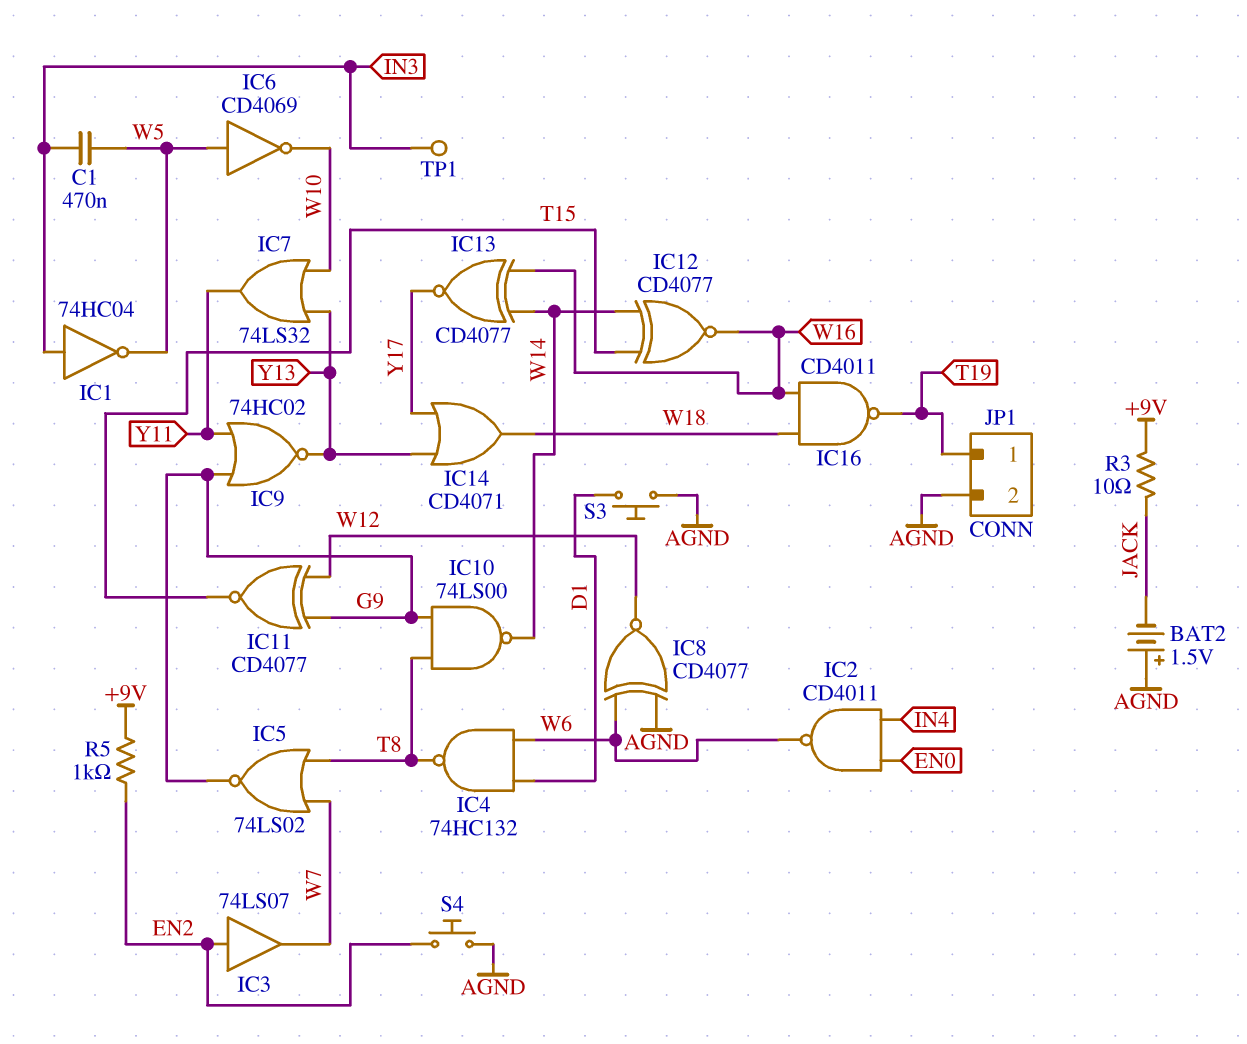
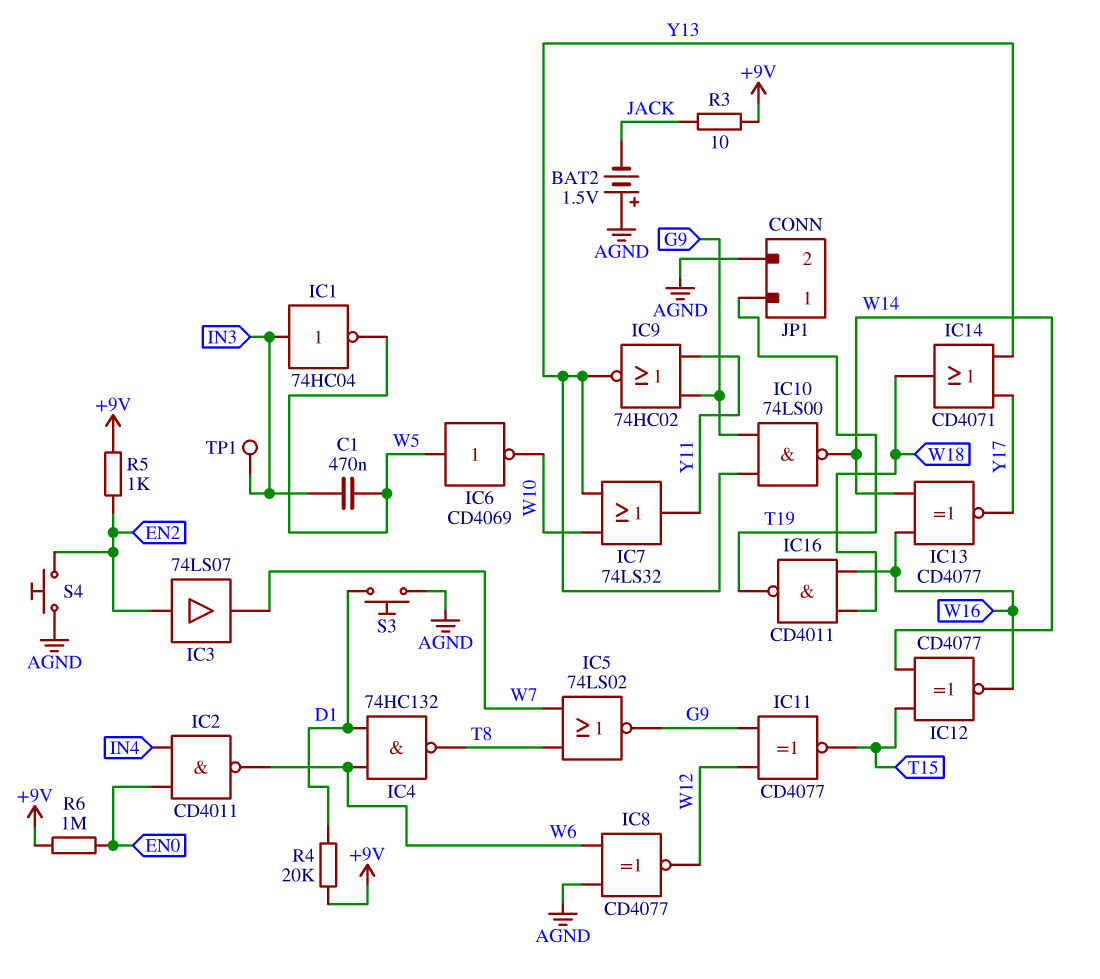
IC10: NAND 74LS00 (in G9, in T8, out W14) -> NAND 74LS00 (in G9, in Y13, out W14)
R4: none -> 20k (+9V, D1)
R6: none -> 1M (+9V, EN0)

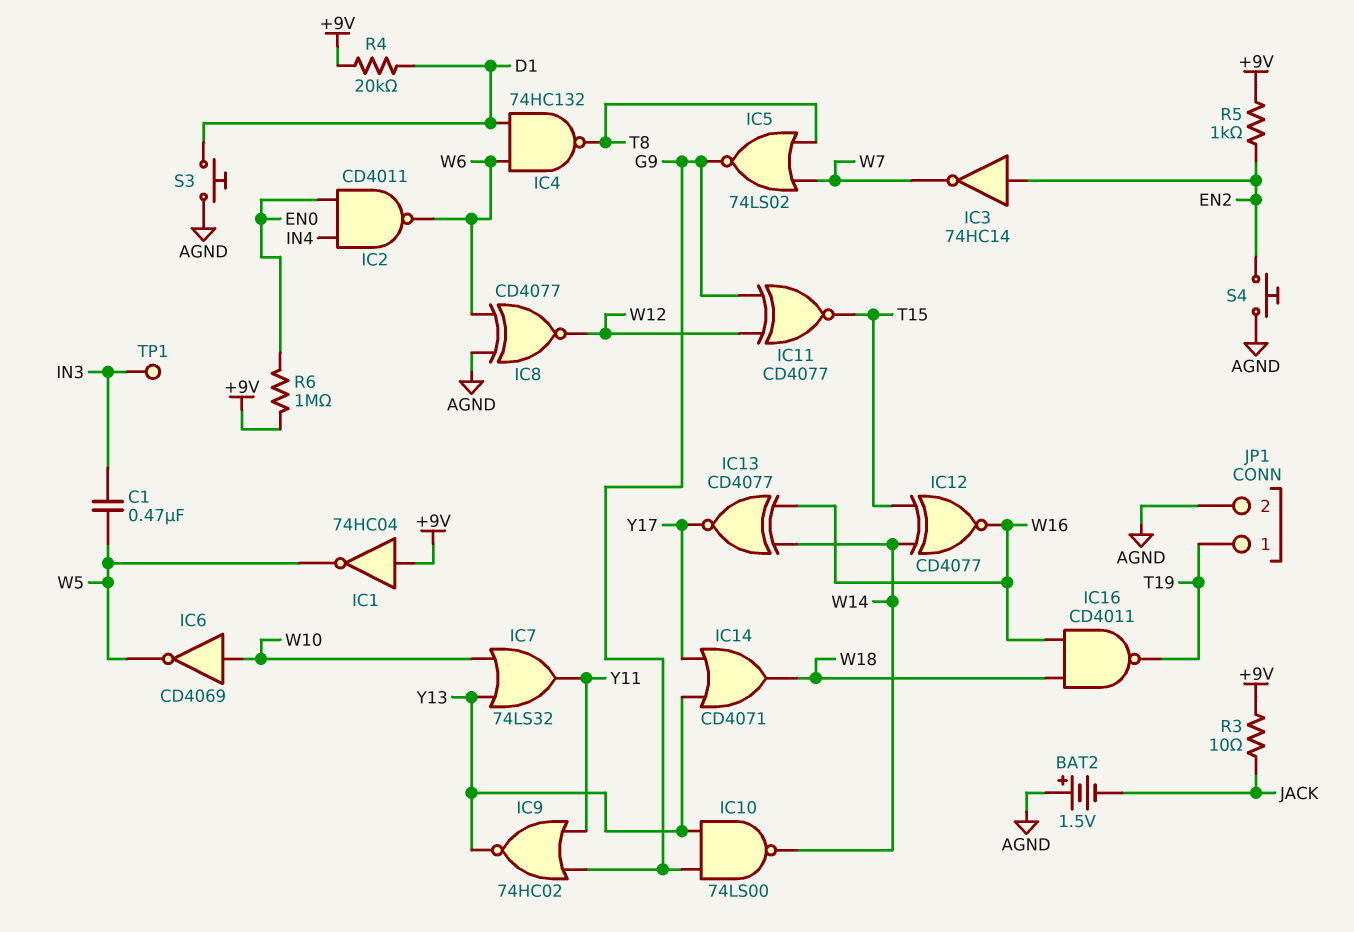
IC1: NOT 74HC04 (in IN3, out W5) -> NOT 74HC04 (in +9V, out W5)
IC3: buffer 74LS07 (in EN2, out W7) -> NOT 74HC14 (in EN2, out W7)
IC6: NOT CD4069 (in W5, out W10) -> NOT CD4069 (in W10, out W5)

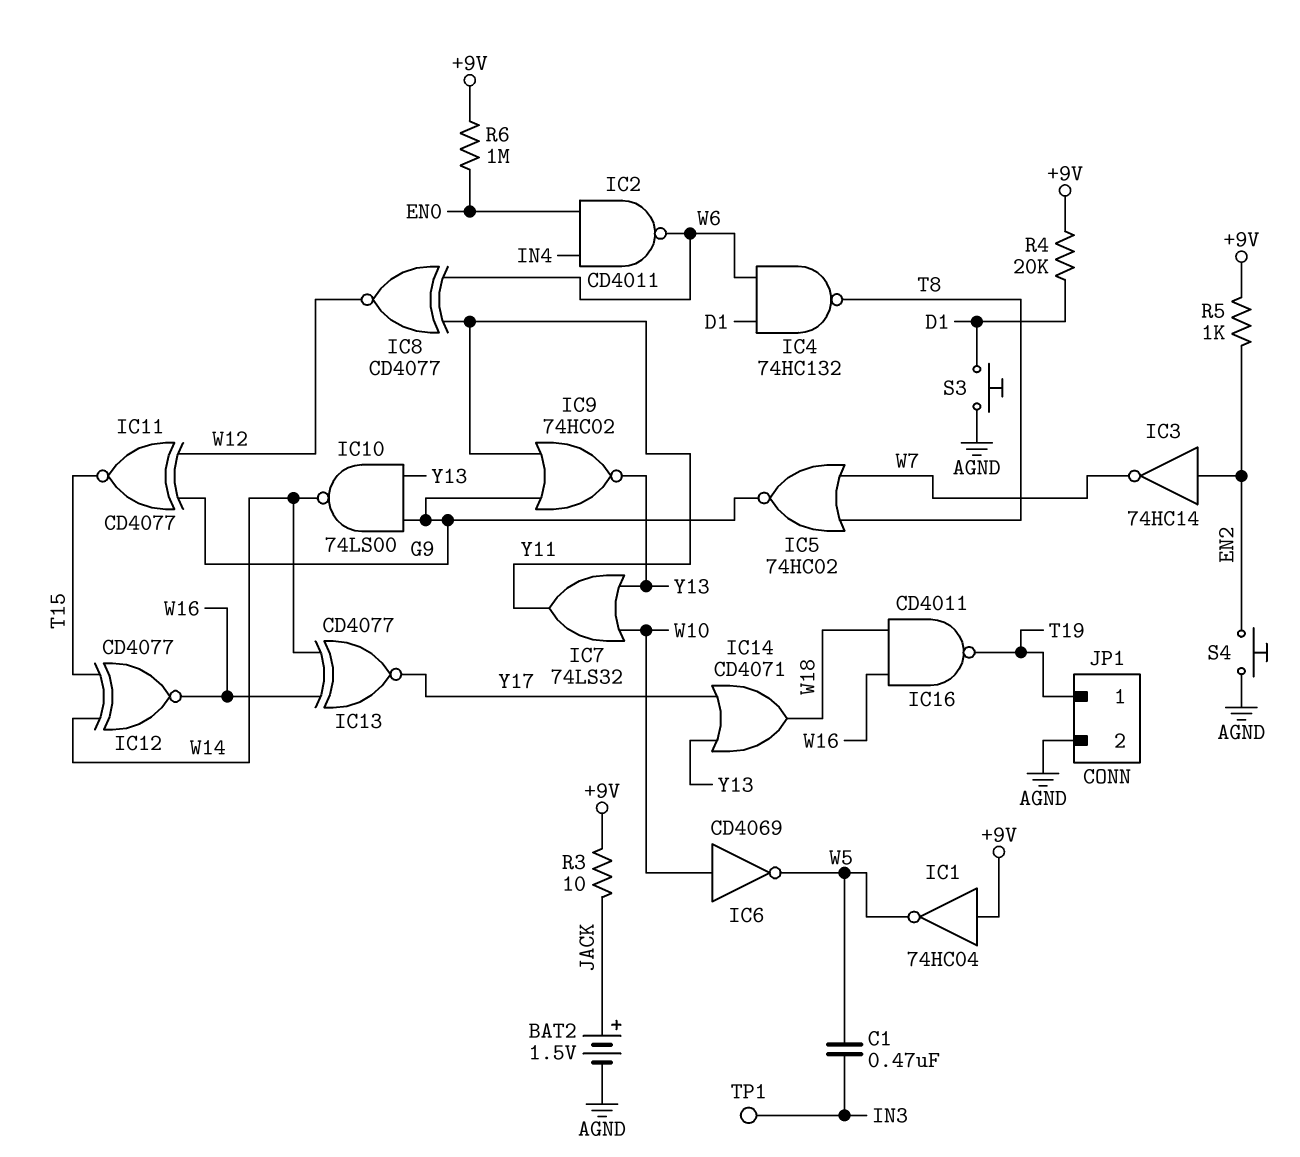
BAT2: 1.5V (plus AGND, minus JACK) -> 1.5V (plus JACK, minus AGND)
IC5: NOR 74LS02 (in T8, in W7, out G9) -> NOR 74HC02 (in T8, in W7, out G9)
IC8: XNOR CD4077 (in AGND, in W6, out W12) -> XNOR CD4077 (in W6, in Y11, out W12)

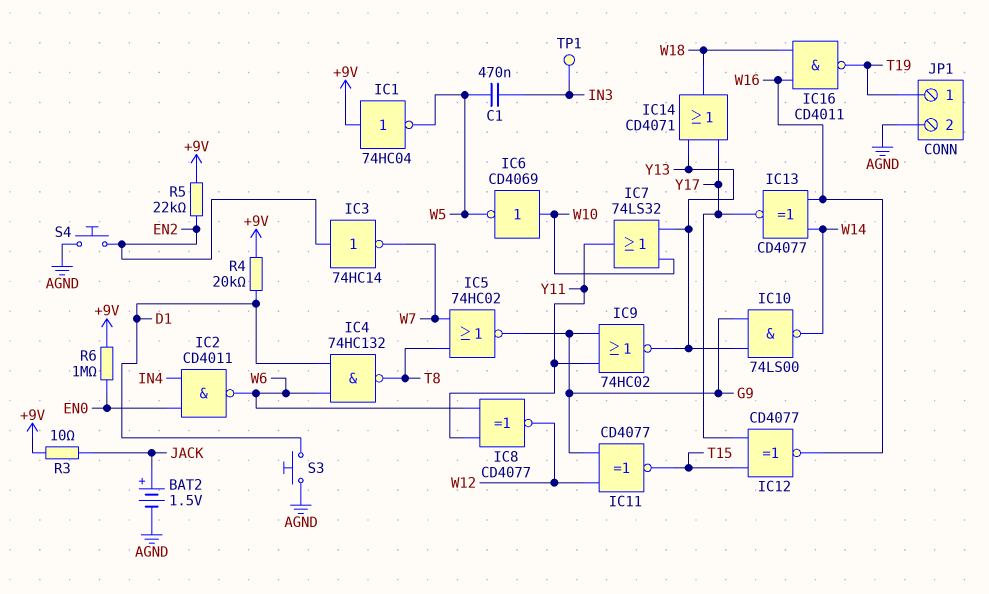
IC12: XNOR CD4077 (in T15, in W14, out W16) -> XNOR CD4077 (in T15, in Y17, out W16)
R5: 1k (+9V, EN2) -> 22k (+9V, EN2)

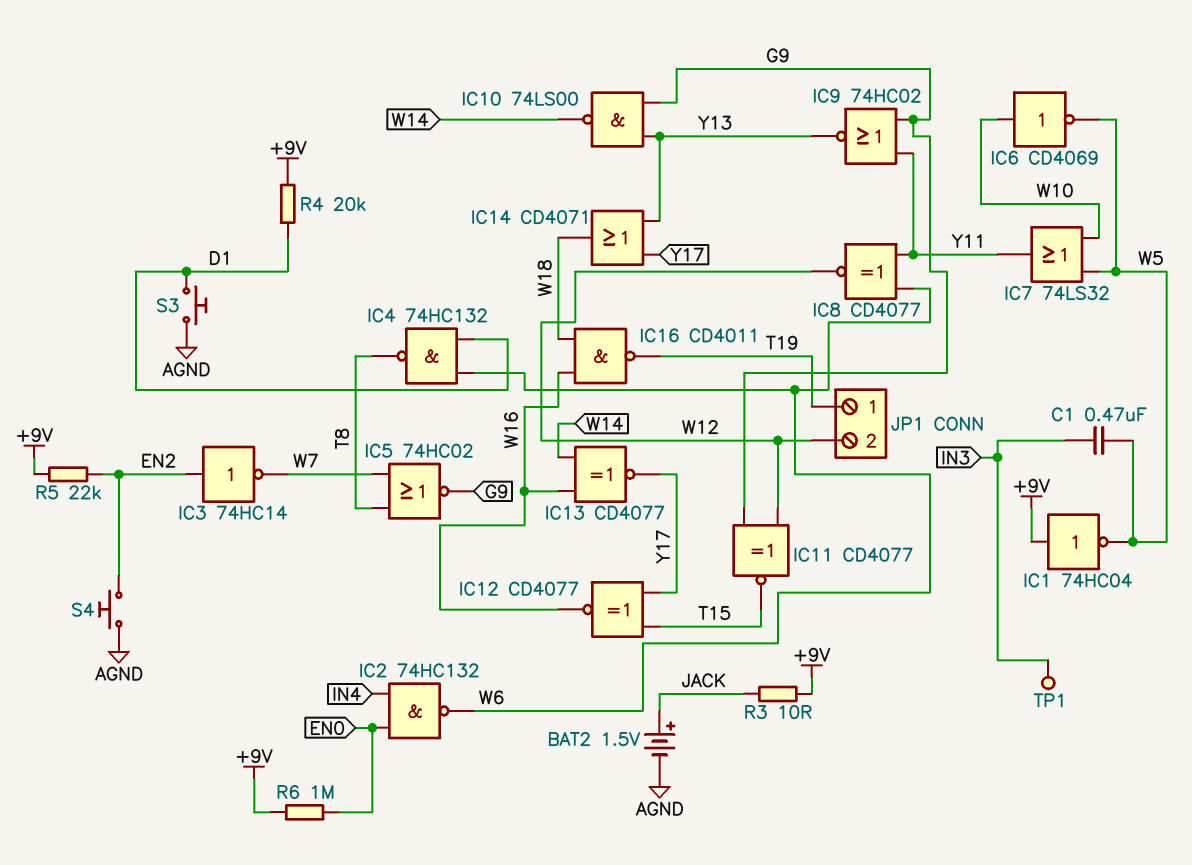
IC2: NAND CD4011 (in EN0, in IN4, out W6) -> NAND 74HC132 (in EN0, in IN4, out W6)
IC7: OR 74LS32 (in W10, in Y13, out Y11) -> OR 74LS32 (in W5, in W10, out Y11)
JP1 pin 2: AGND -> W12

